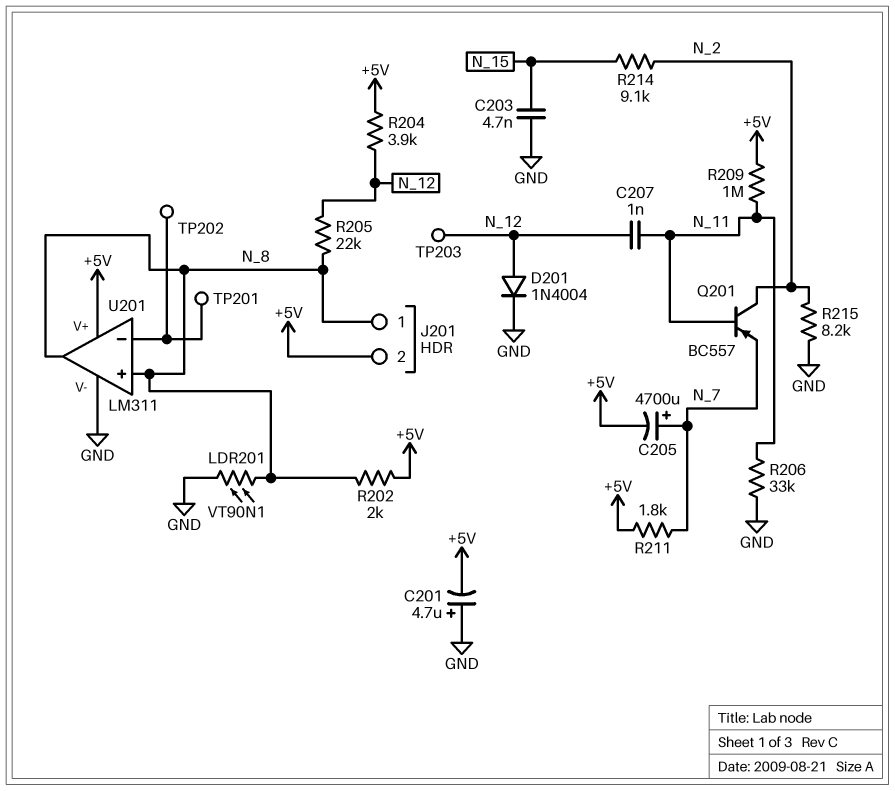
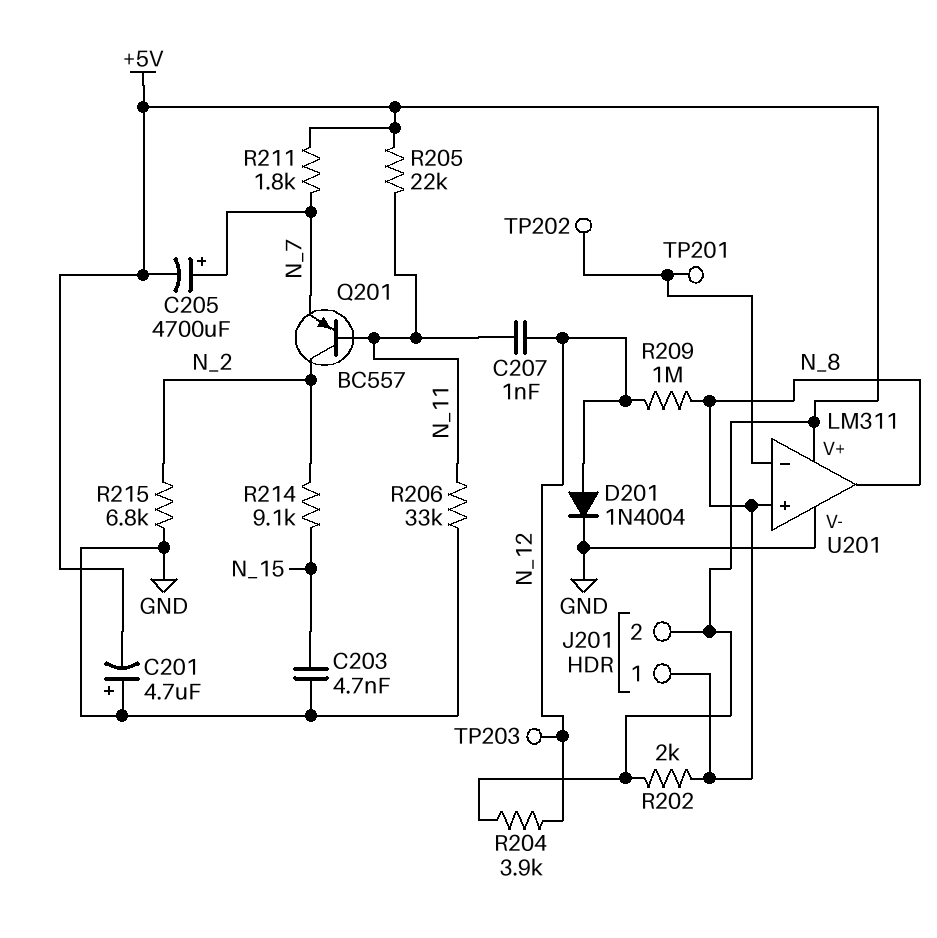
LDR201: VT90N1 (GND, N_8) -> none
R205: 22k (N_8, N_12) -> 22k (+5V, N_11)
R209: 1M (+5V, N_11) -> 1M (N_8, N_12)
R215: 8.2k (GND, N_2) -> 6.8k (GND, N_2)

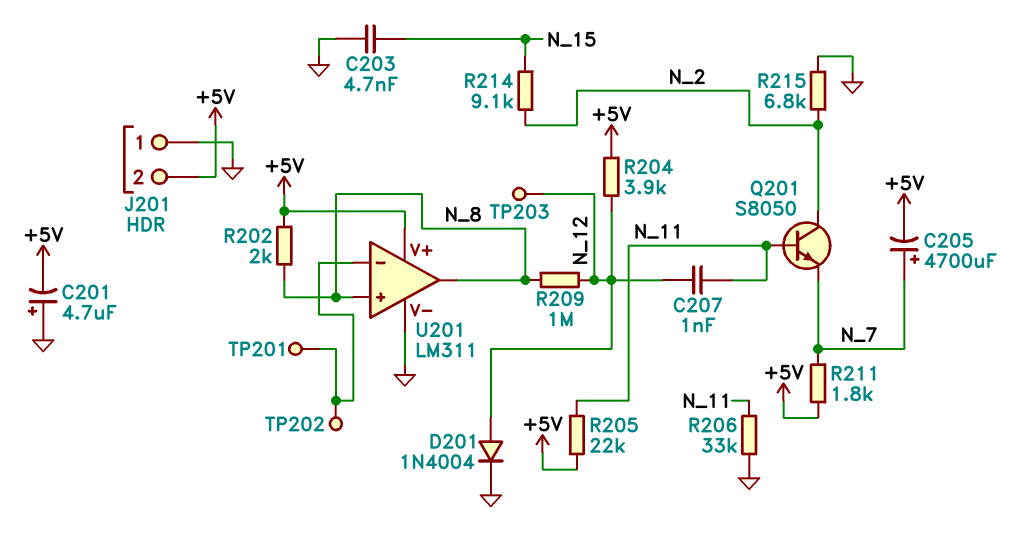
J201 pin 1: N_8 -> GND
Q201: PNP BC557 (B N_11, C N_2, E N_7) -> NPN S8050 (B N_11, C N_2, E N_7)

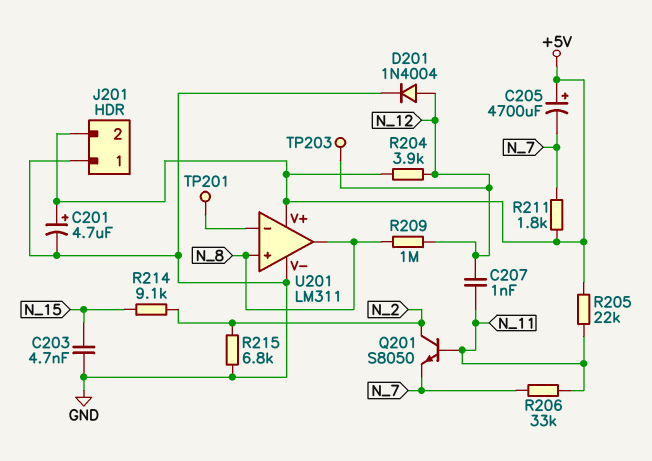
C201: 4.7uF (plus GND, minus +5V) -> 4.7uF (plus +5V, minus GND)
C205: 4700uF (plus N_7, minus +5V) -> 4700uF (plus +5V, minus N_7)
R202: 2k (+5V, N_8) -> none
R206: 33k (GND, N_11) -> 33k (N_7, N_11)
TP202: test point (U201/in-) -> none

